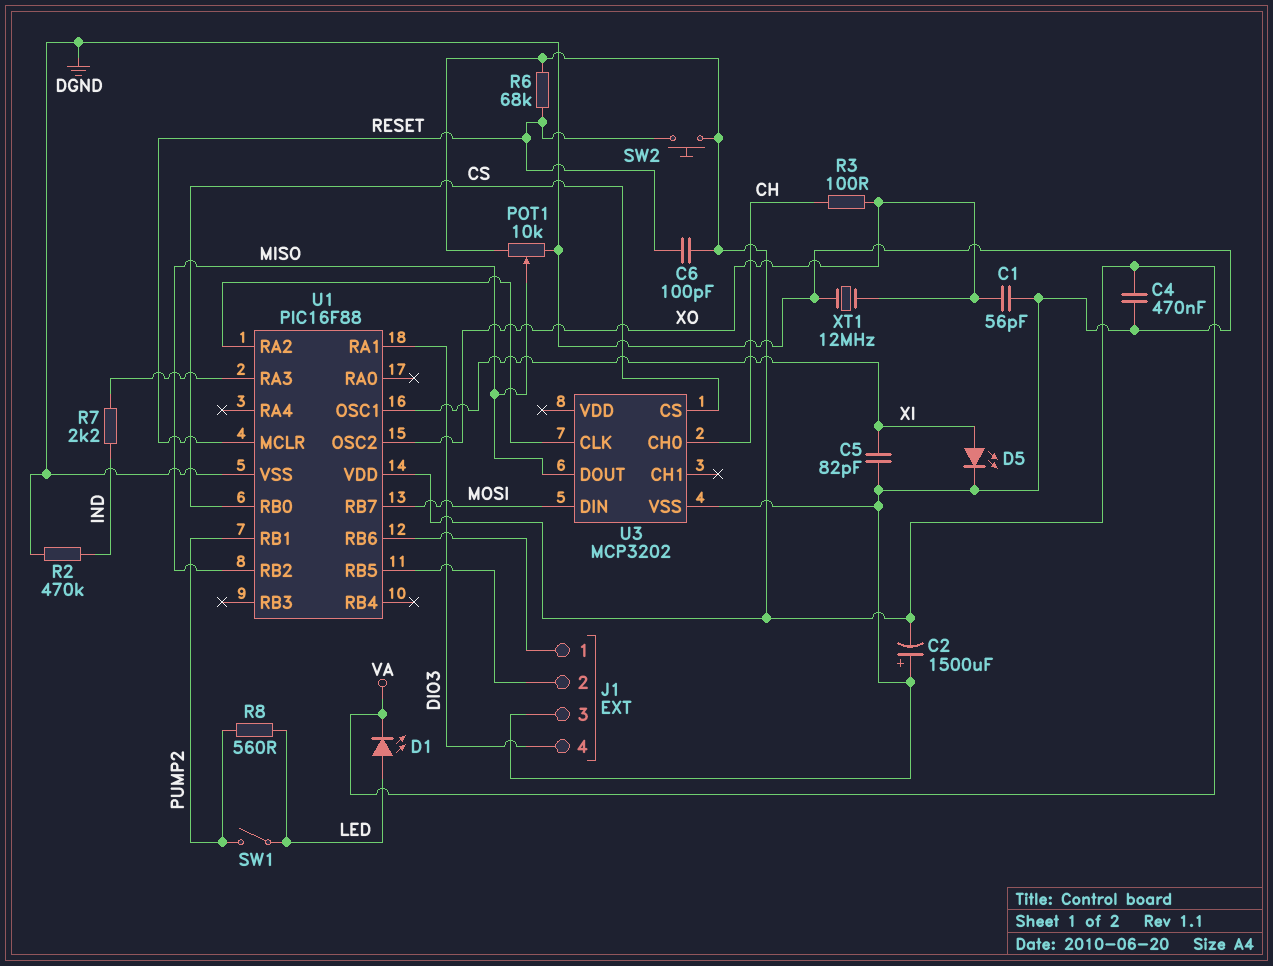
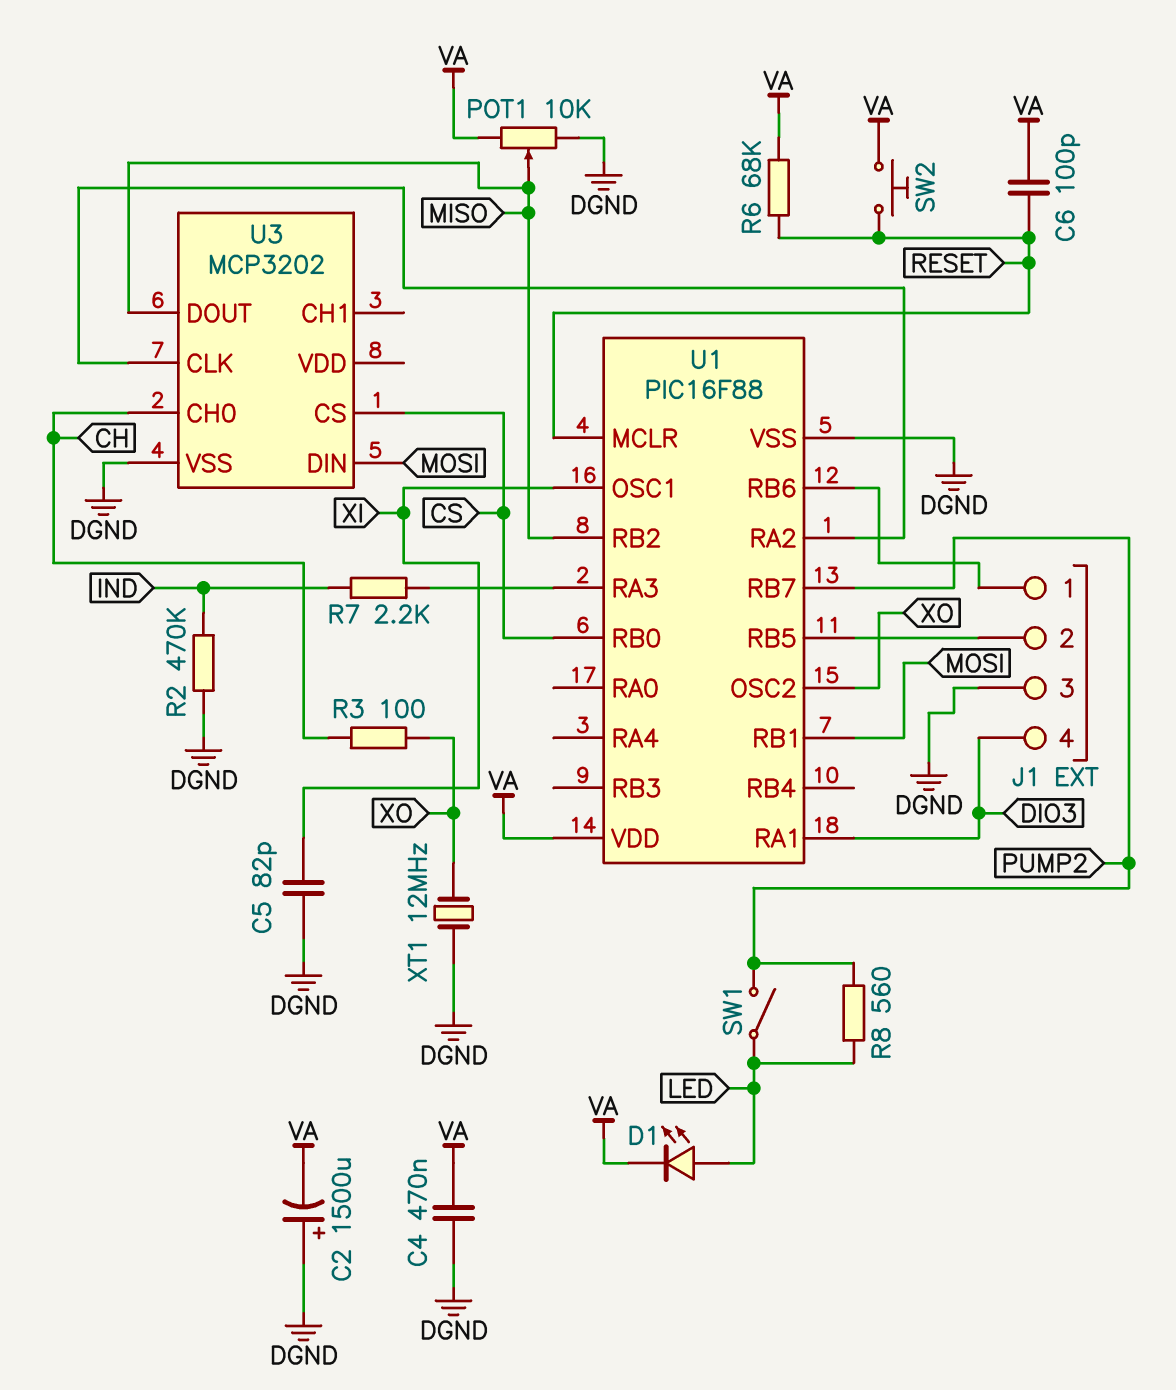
C1: 56pF (DGND, XO) -> none
D5: LED (A XI, K DGND) -> none
U1 pin RB1: PUMP2 -> MOSI
U1 pin RB7: MOSI -> PUMP2

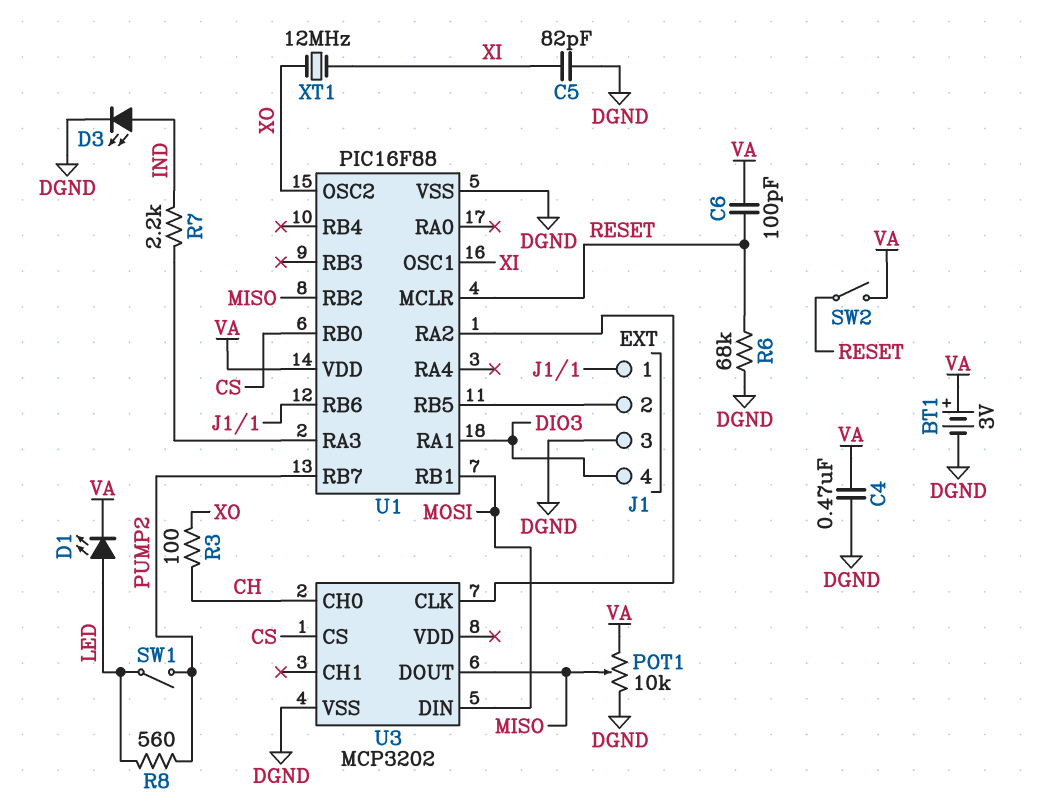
BT1: none -> 3V (plus VA, minus DGND)
C2: 1500uF (plus DGND, minus VA) -> none
D3: none -> LED (A IND, K DGND)
R2: 470k (DGND, IND) -> none
R6: 68k (RESET, VA) -> 68k (DGND, RESET)
SW2: button (RESET, VA) -> switch (RESET, VA)
XT1: 12MHz (DGND, XO) -> 12MHz (XI, XO)

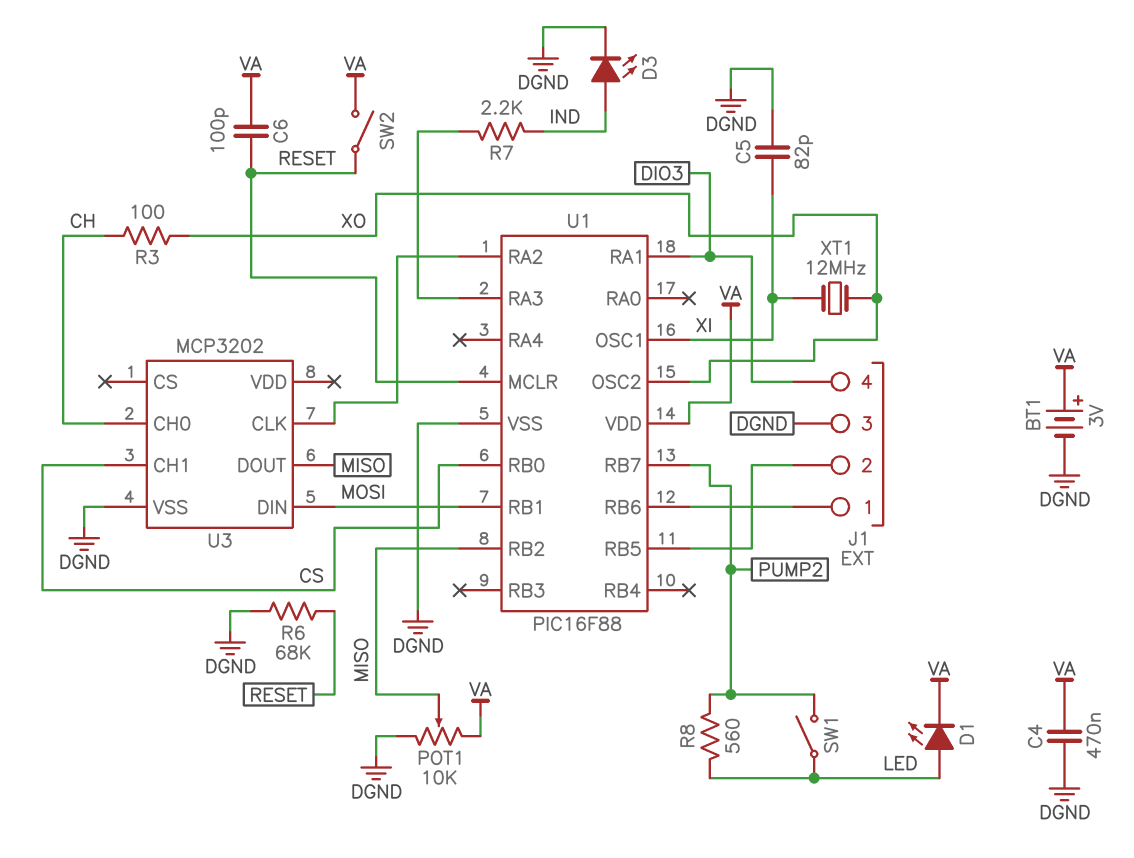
U3 pin CH1: none -> CS
U3 pin CS: CS -> none

